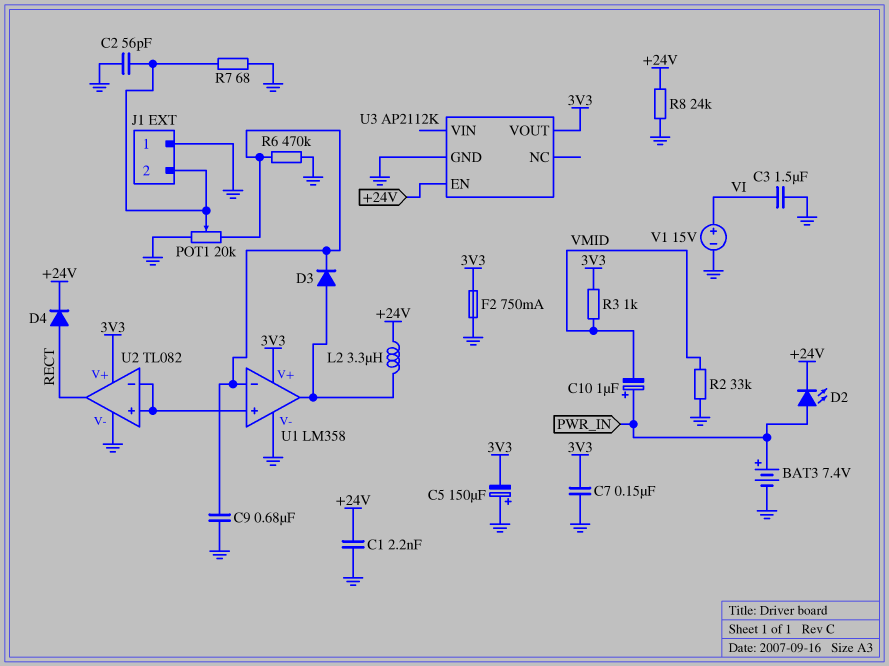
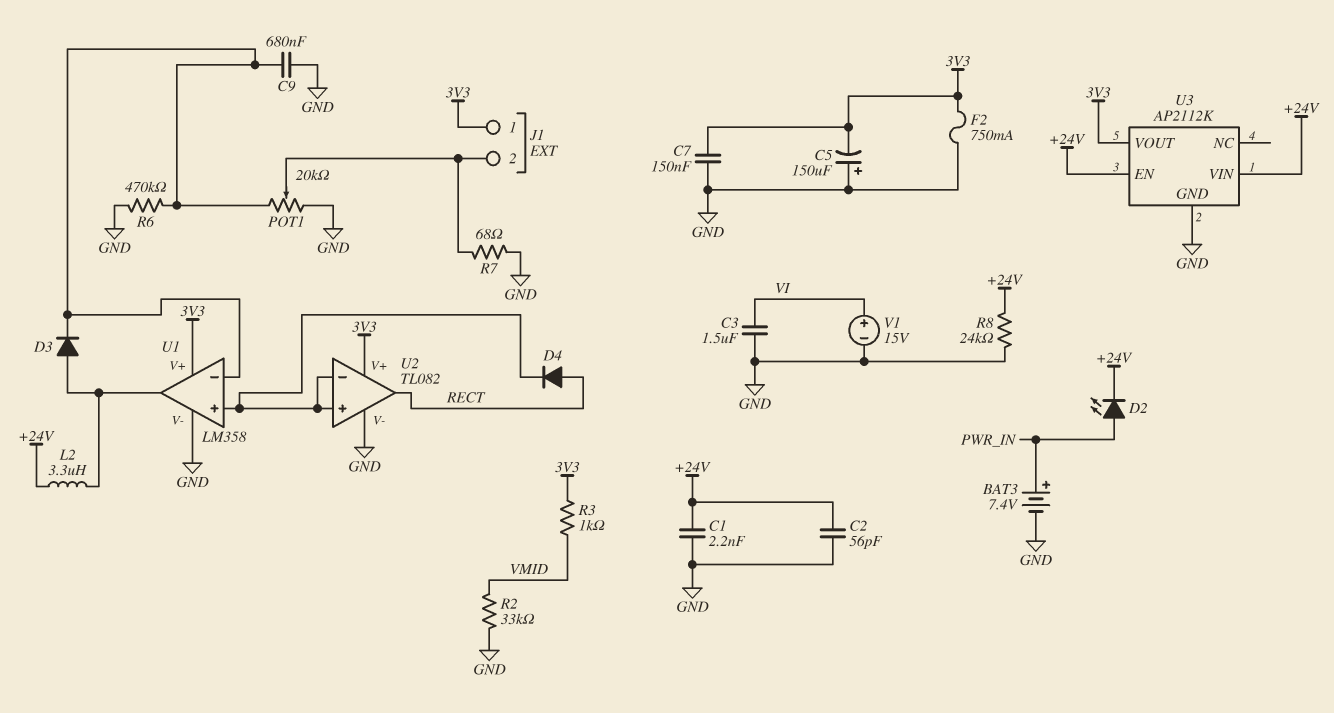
C2: 56pF (GND, J1/2) -> 56pF (+24V, GND)
C10: 1uF (plus PWR_IN, minus VMID) -> none
D4: diode (A RECT, K +24V) -> diode (A RECT, K U1/in+)
J1 pin 1: GND -> 3V3
U3 pin VIN: none -> +24V

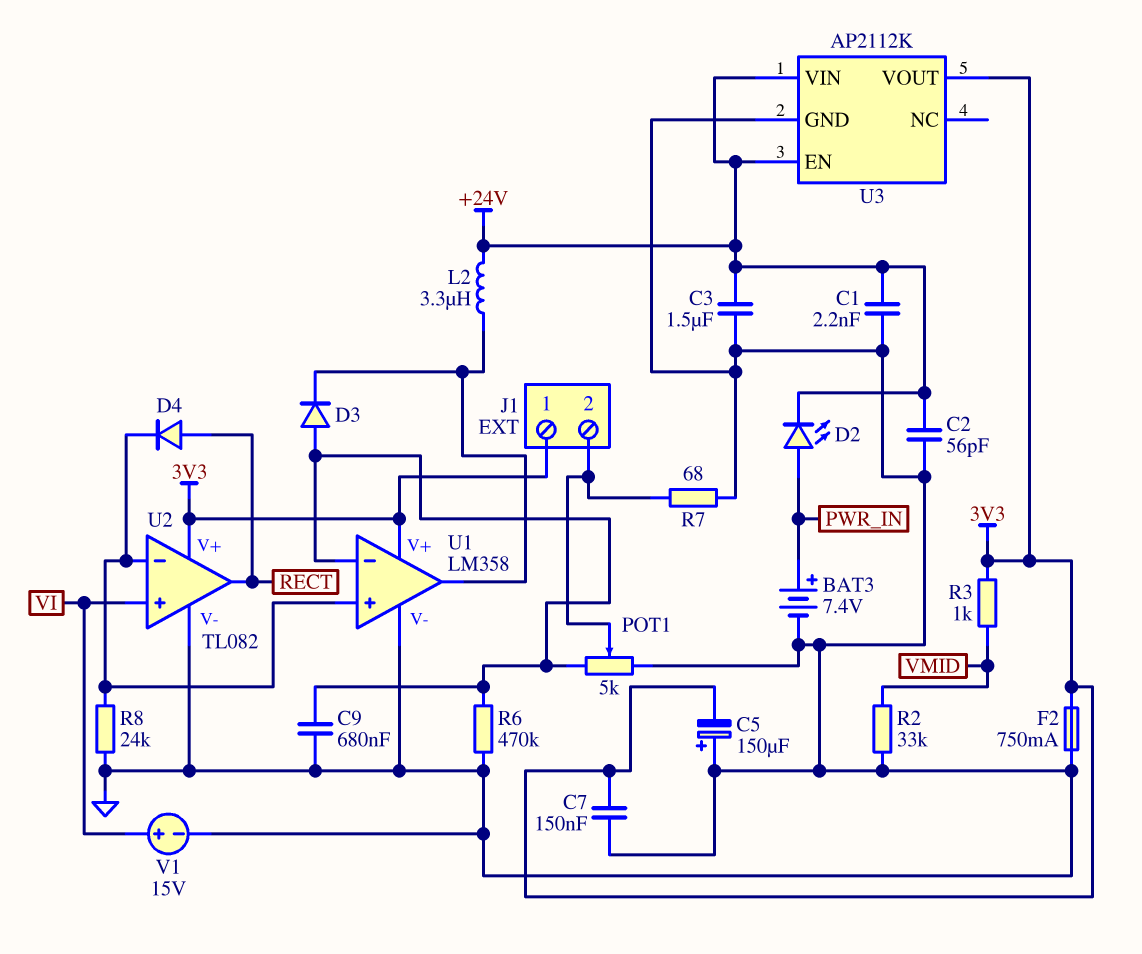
C3: 1.5uF (GND, VI) -> 1.5uF (+24V, GND)
D3: diode (A U1/out, K U1/in-) -> diode (A U1/in-, K U1/out)
POT1: 20k (GND, U1/in-, wiper J1/2) -> 5k (GND, U1/in-, wiper J1/2)
R8: 24k (+24V, GND) -> 24k (GND, U1/in+)
U2 pin in+: U1/in+ -> VI

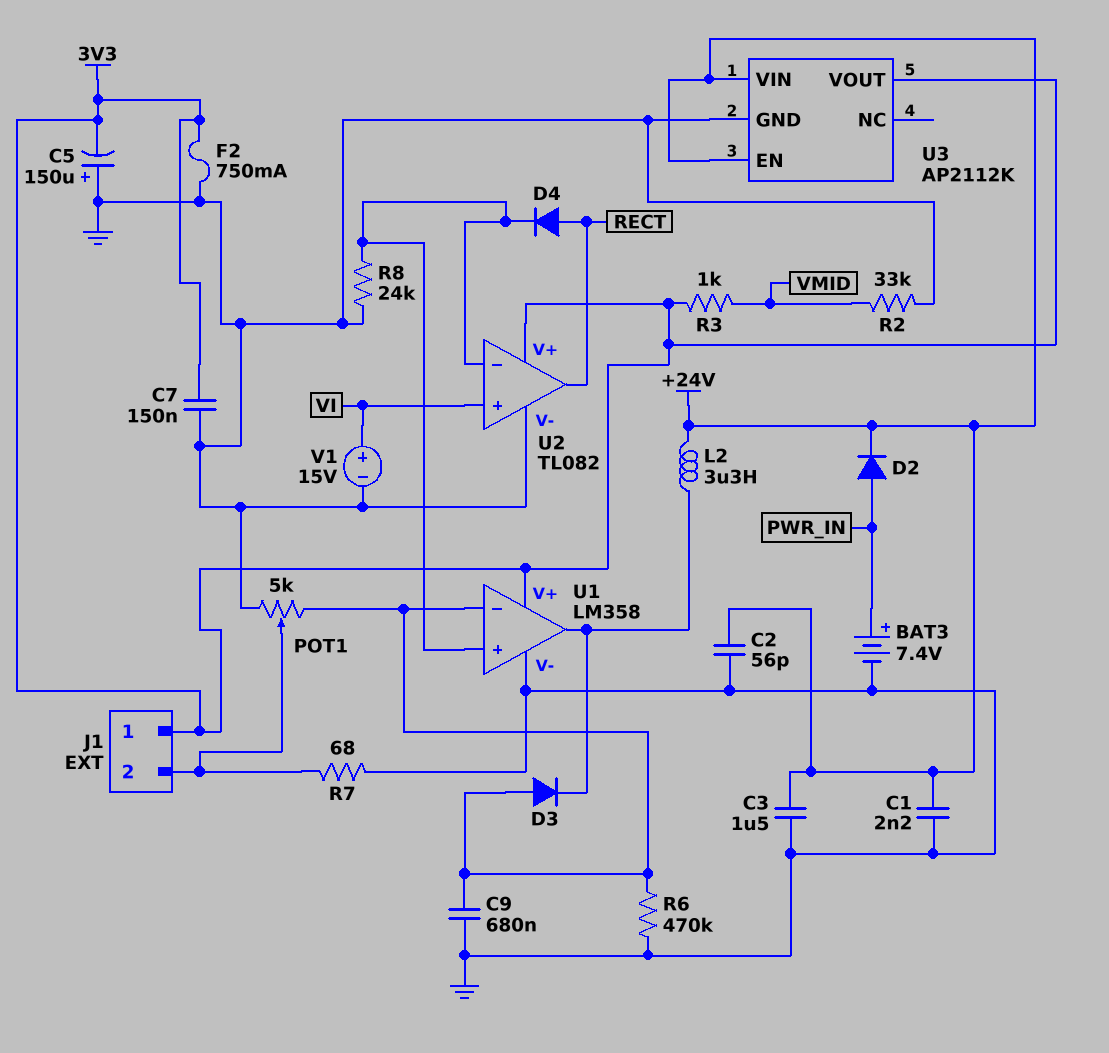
D2: LED (A PWR_IN, K +24V) -> diode (A PWR_IN, K +24V)

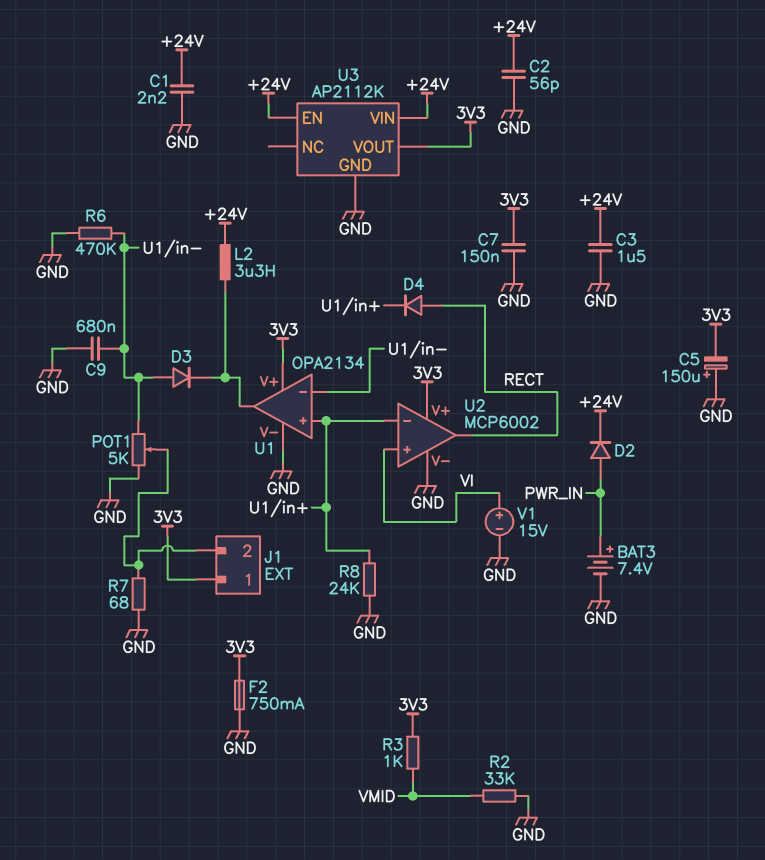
U1: LM358 -> OPA2134
U2: TL082 -> MCP6002

